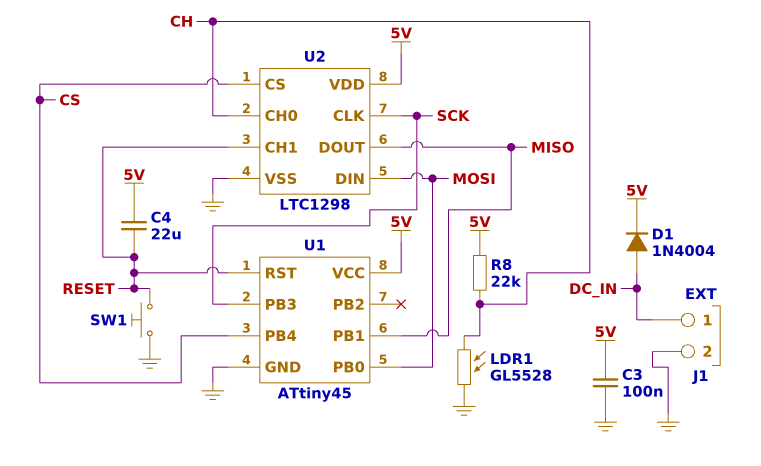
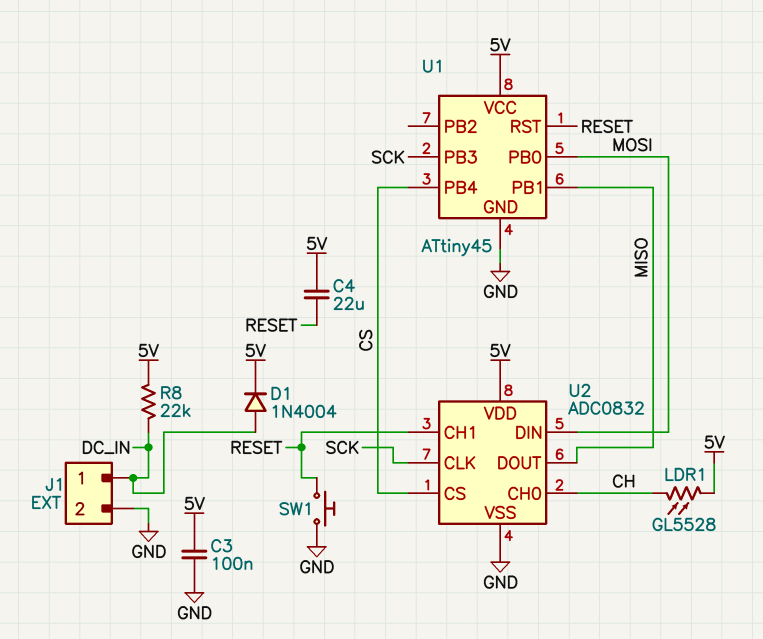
LDR1: GL5528 (CH, GND) -> GL5528 (5V, CH)
R8: 22k (5V, CH) -> 22k (5V, DC_IN)
U2: LTC1298 -> ADC0832

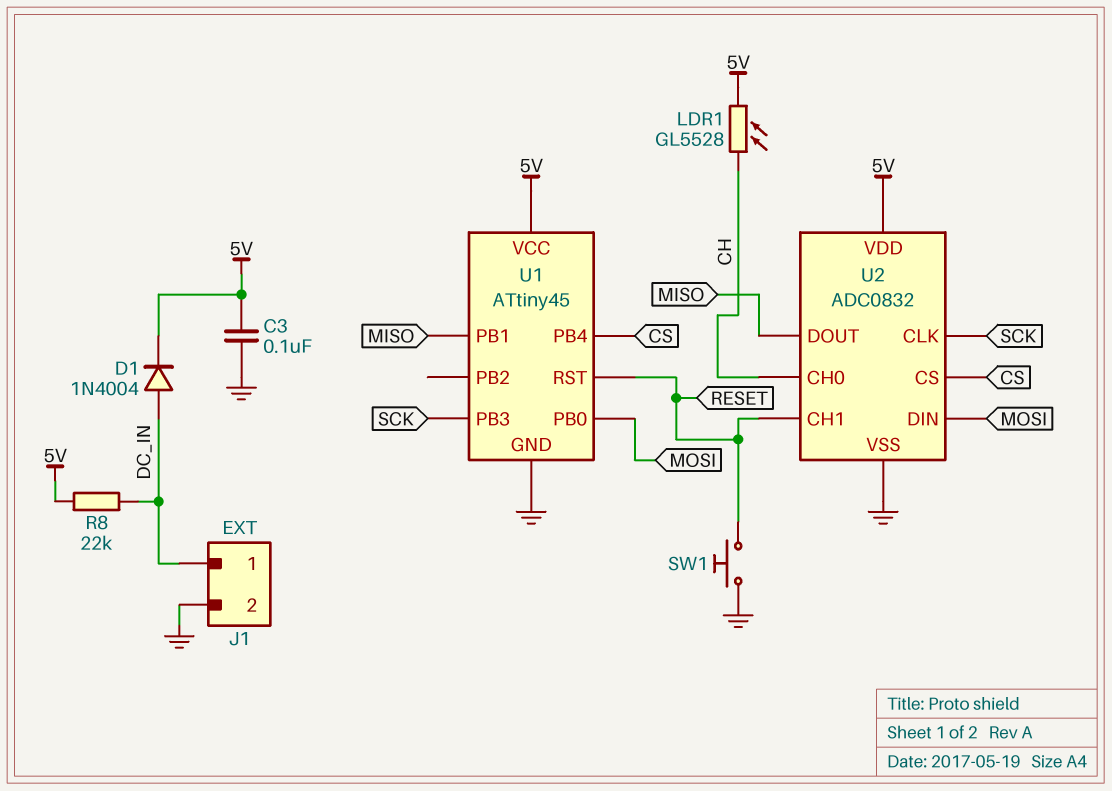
C4: 22uF (5V, RESET) -> none

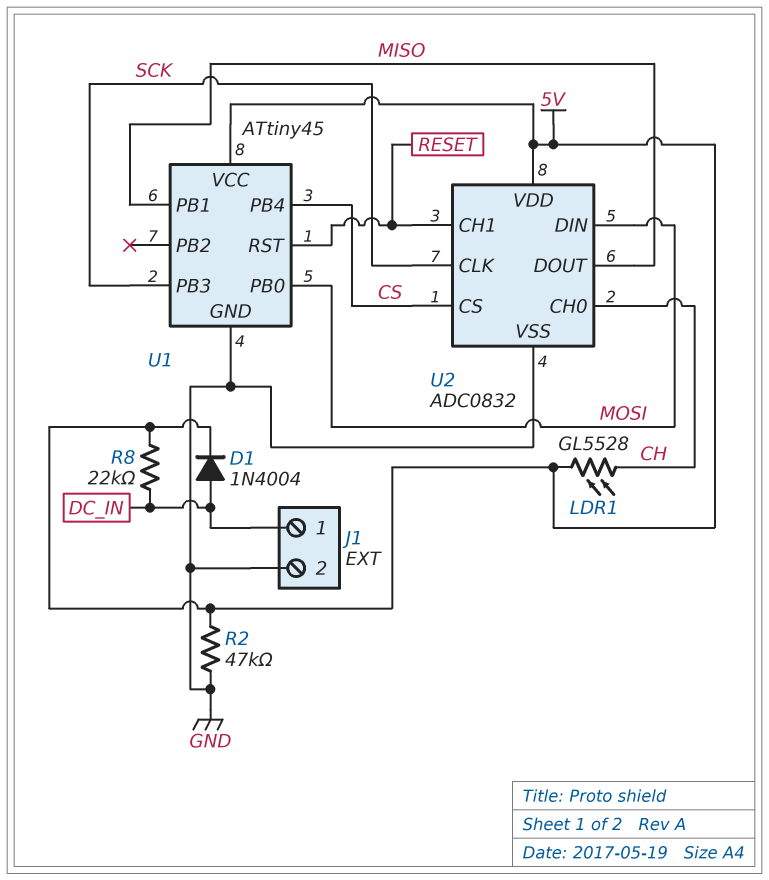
C3: 100nF (5V, GND) -> none
R2: none -> 47k (5V, GND)
SW1: button (GND, RESET) -> none

